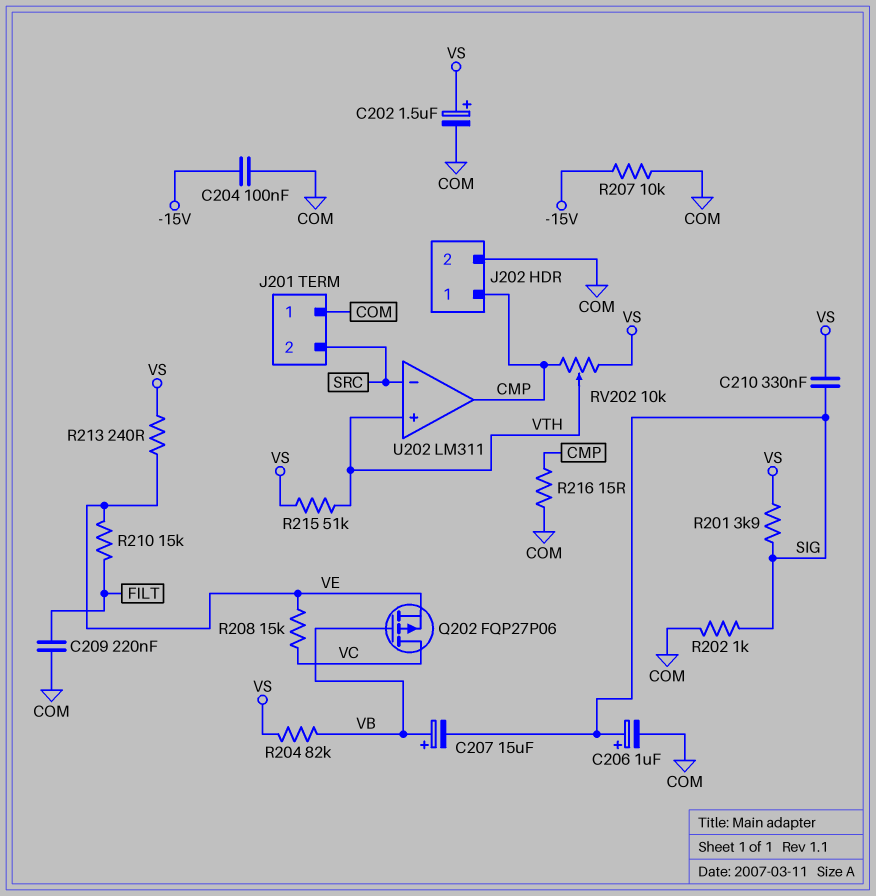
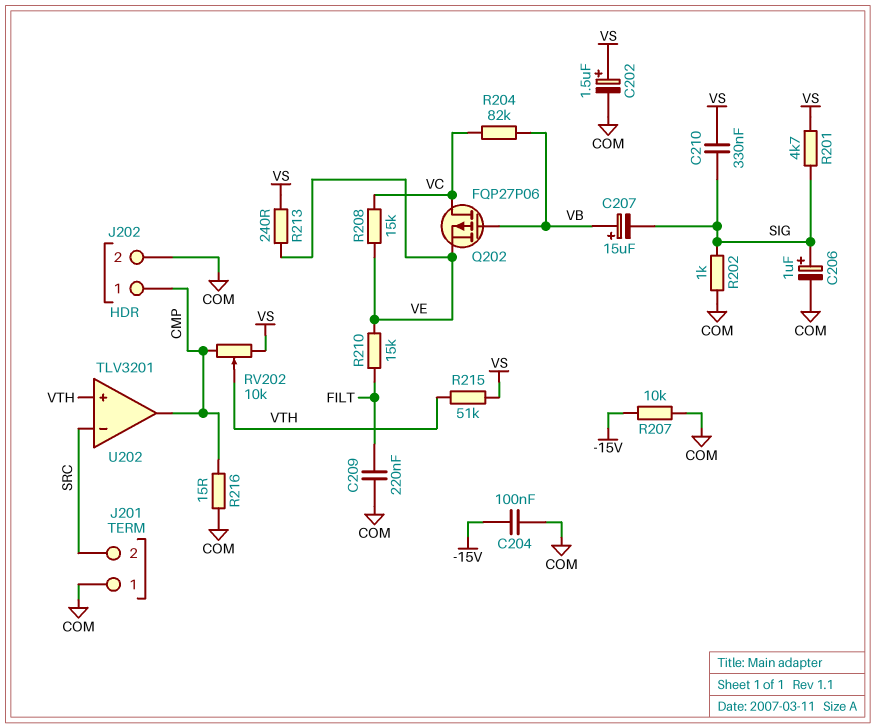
R201: 3.9k (SIG, VS) -> 4.7k (SIG, VS)
R204: 82k (VB, VS) -> 82k (VB, VC)
U202: LM311 -> TLV3201

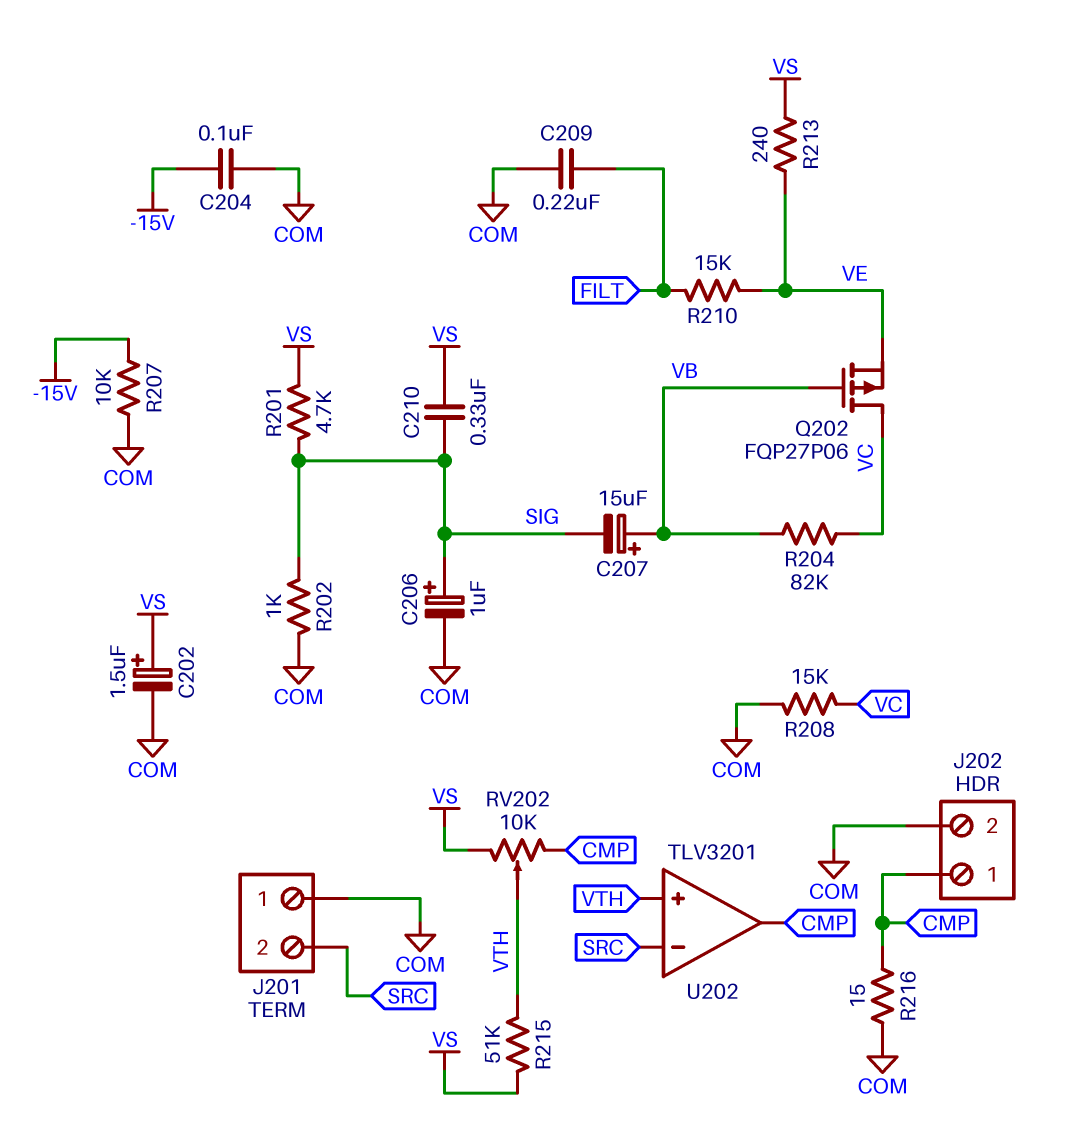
R208: 15k (VC, VE) -> 15k (COM, VC)

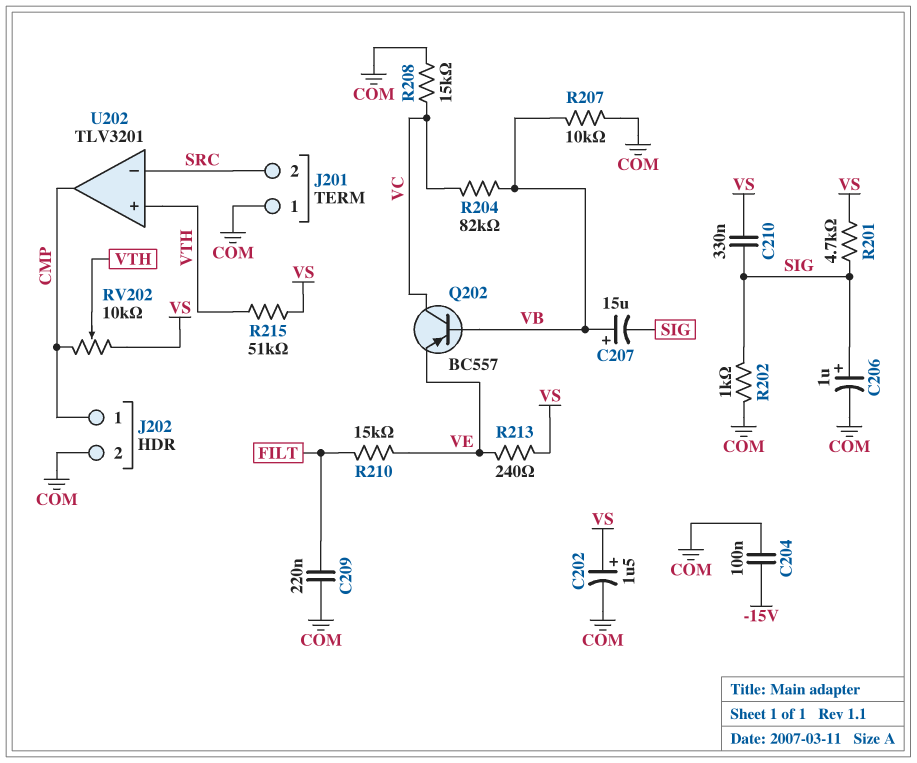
Q202: PMOS FQP27P06 (G VB, D VC, S VE) -> PNP BC557 (B VB, C VC, E VE)
R207: 10k (-15V, COM) -> 10k (COM, VB)
R216: 15 (CMP, COM) -> none

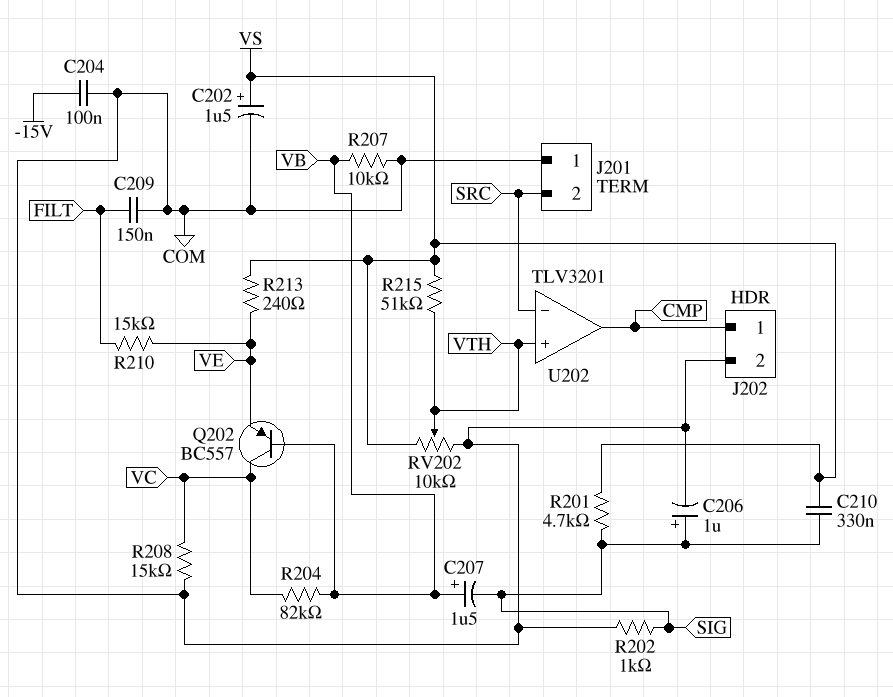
C207: 15uF (plus VB, minus SIG) -> 1.5uF (plus VB, minus SIG)
C209: 220nF (COM, FILT) -> 150nF (COM, FILT)
RV202: 10k (CMP, VS, wiper VTH) -> 10k (COM, VS, wiper VTH)

